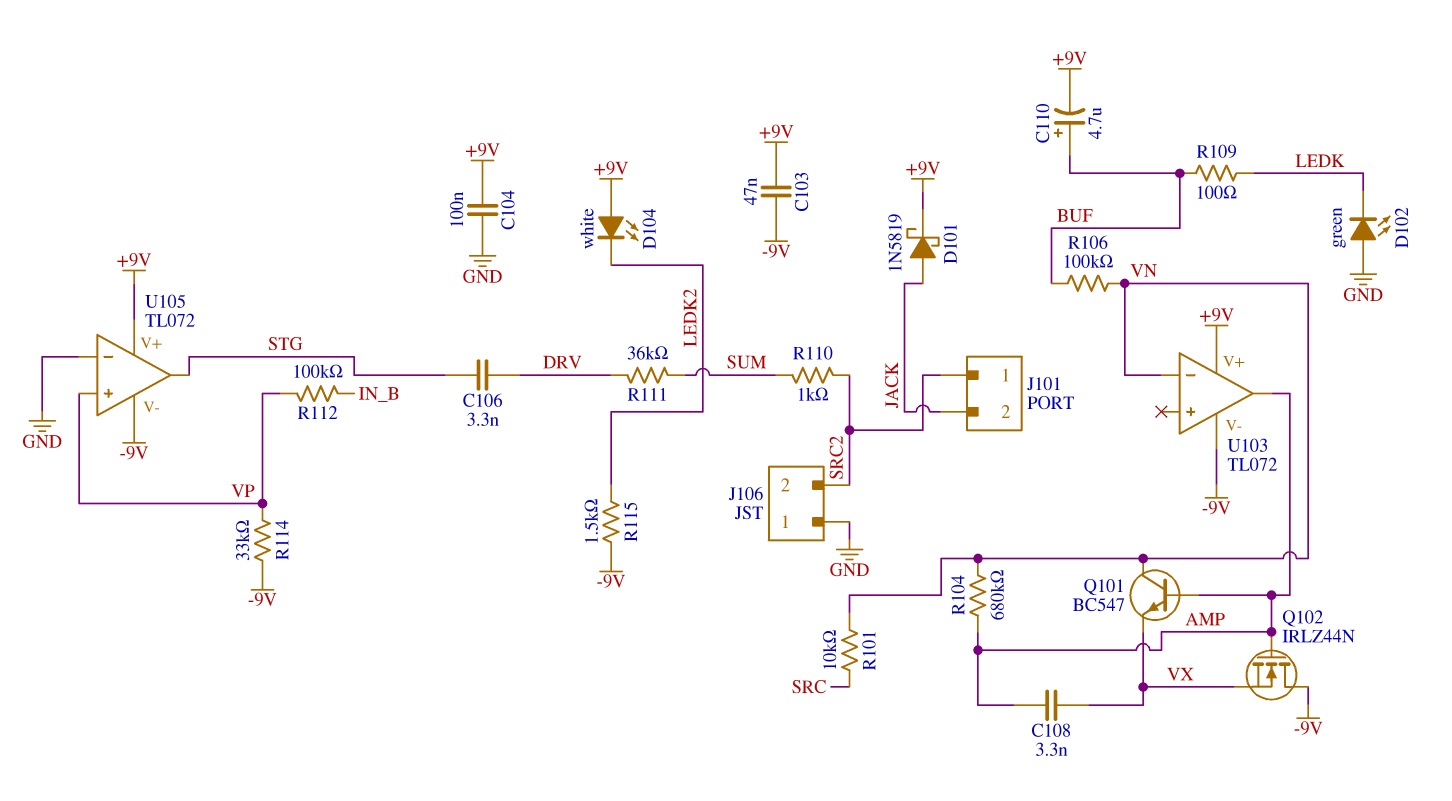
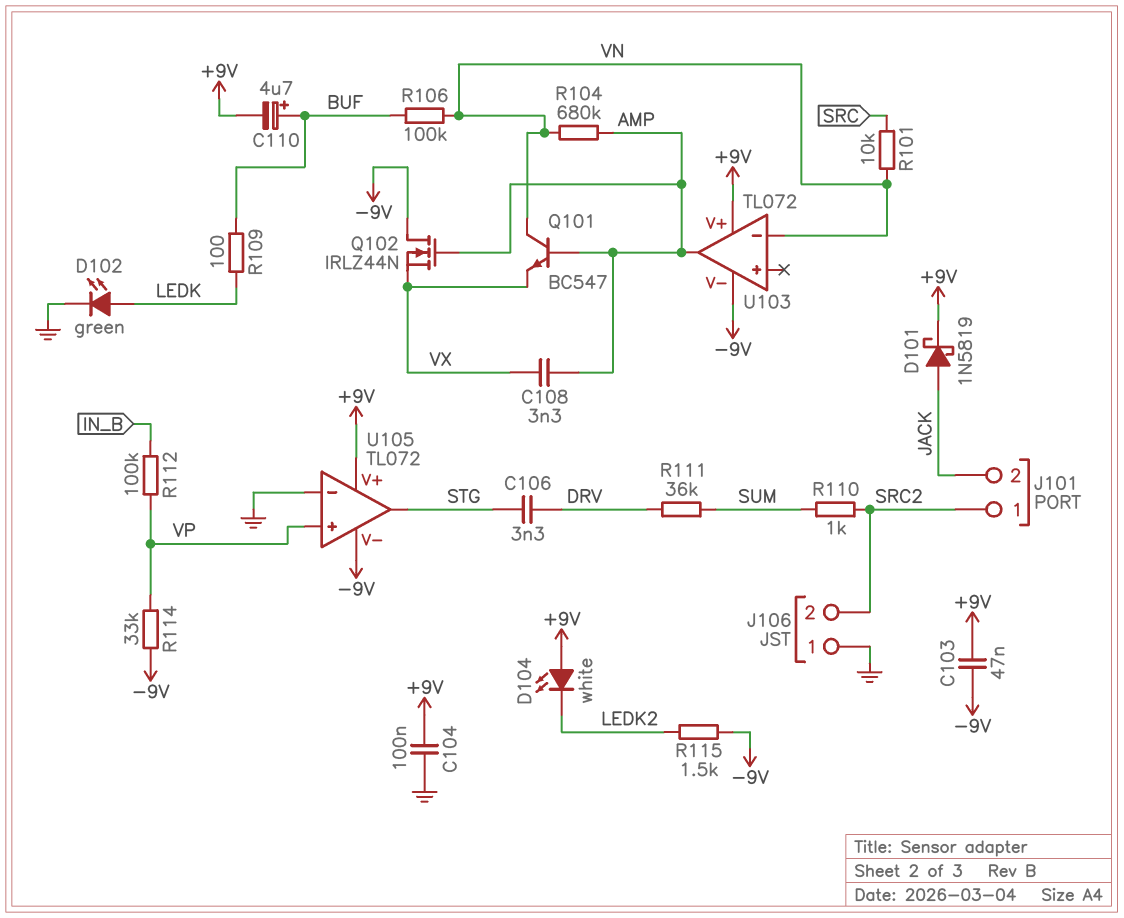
D102: LED green (A GND, K LEDK) -> LED green (A LEDK, K GND)

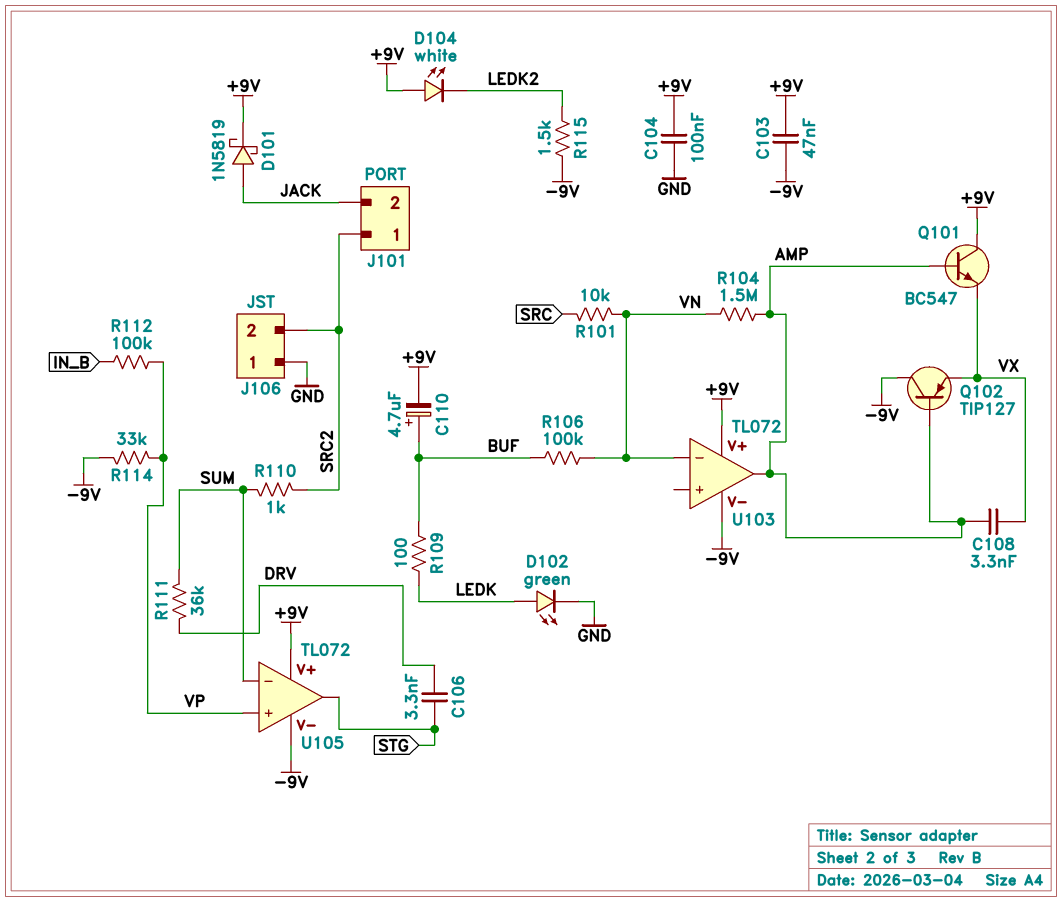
Q101: NPN BC547 (B AMP, C VN, E VX) -> NPN BC547 (B AMP, C +9V, E VX)
Q102: NMOS IRLZ44N (G AMP, D -9V, S VX) -> PNP TIP127 (B AMP, C -9V, E VX)
R104: 680k (AMP, VN) -> 1.5M (AMP, VN)
U105 pin in-: GND -> SUM

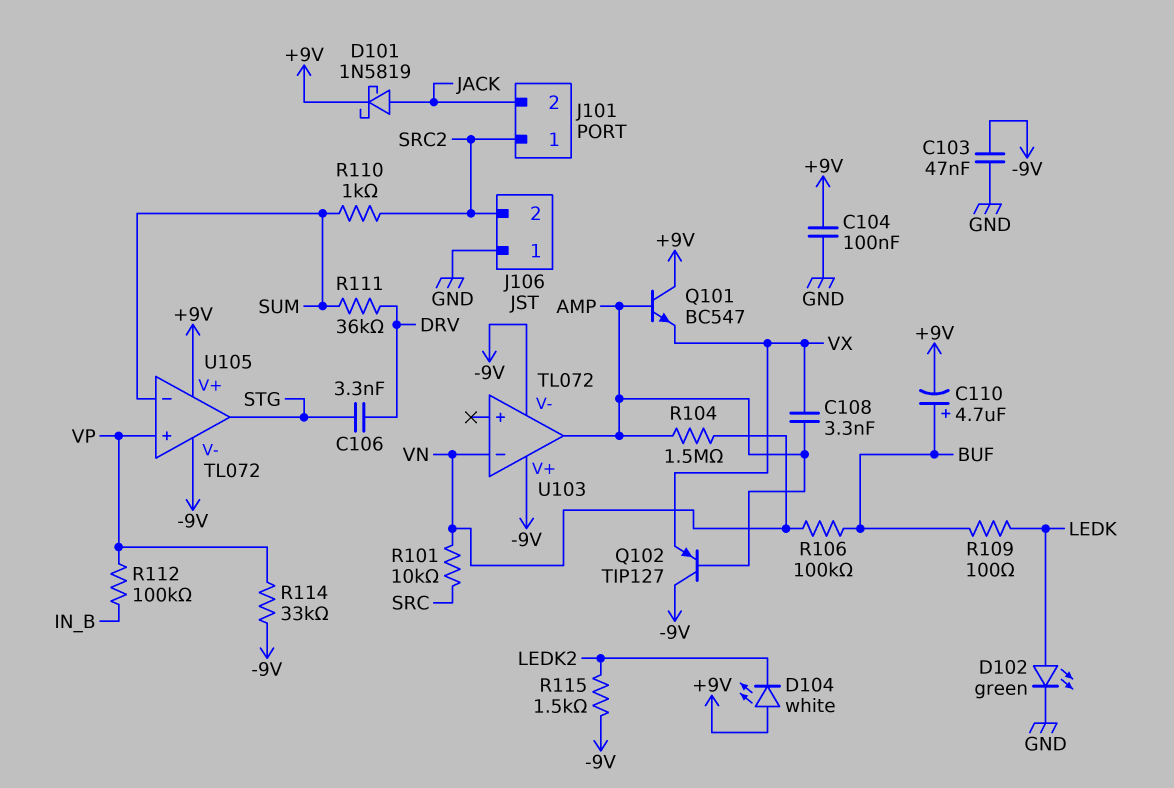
C103: 47nF (+9V, -9V) -> 47nF (-9V, GND)
U103 pin V+: +9V -> -9V

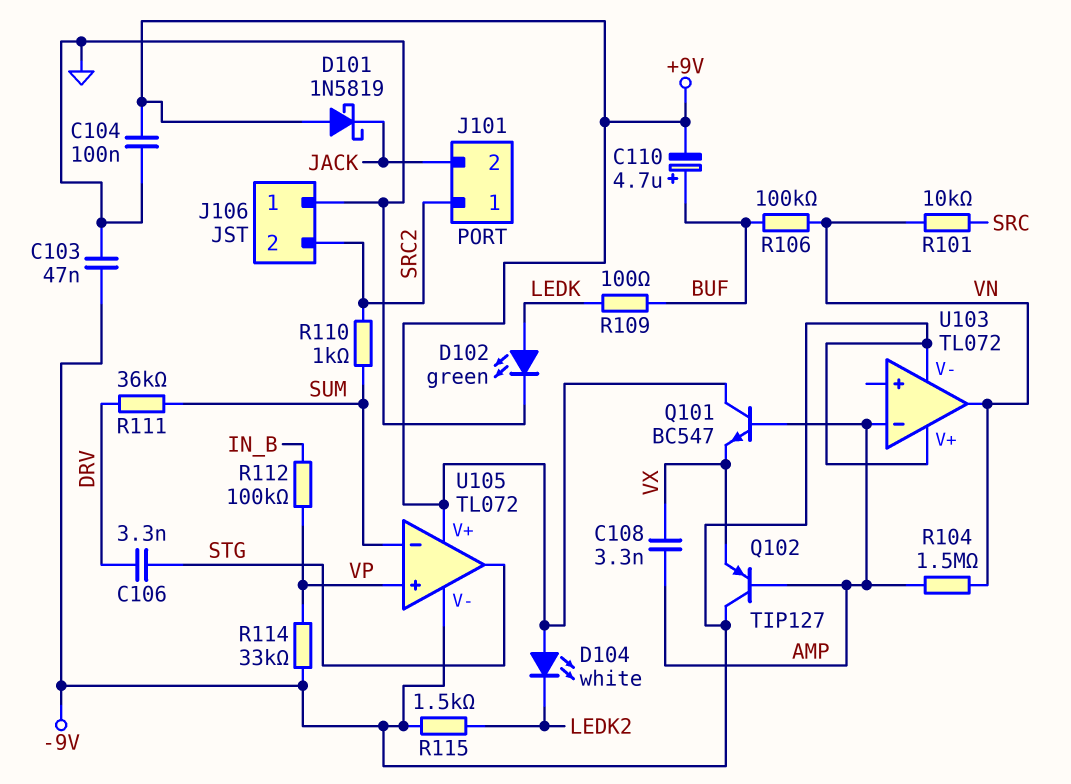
D101: schottky 1N5819 (A JACK, K +9V) -> schottky 1N5819 (A +9V, K JACK)
U103 pin in-: VN -> AMP
U103 pin out: AMP -> VN

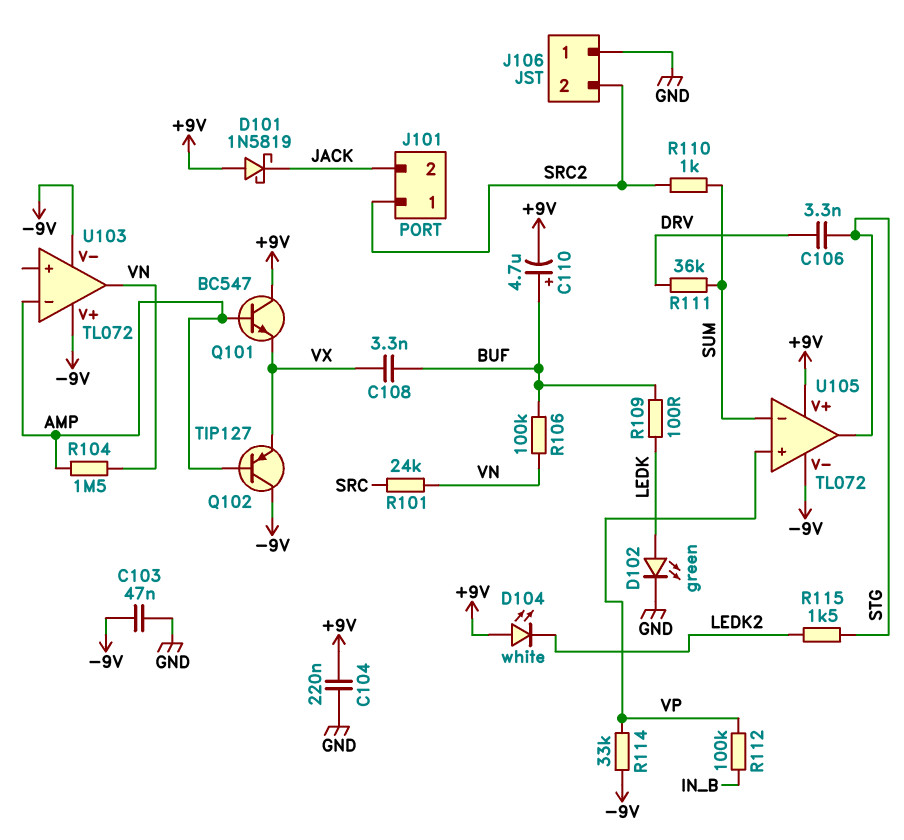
C104: 100nF (+9V, GND) -> 220nF (+9V, GND)
C108: 3.3nF (AMP, VX) -> 3.3nF (BUF, VX)
R101: 10k (SRC, VN) -> 24k (SRC, VN)
R115: 1.5k (-9V, LEDK2) -> 1.5k (LEDK2, STG)

